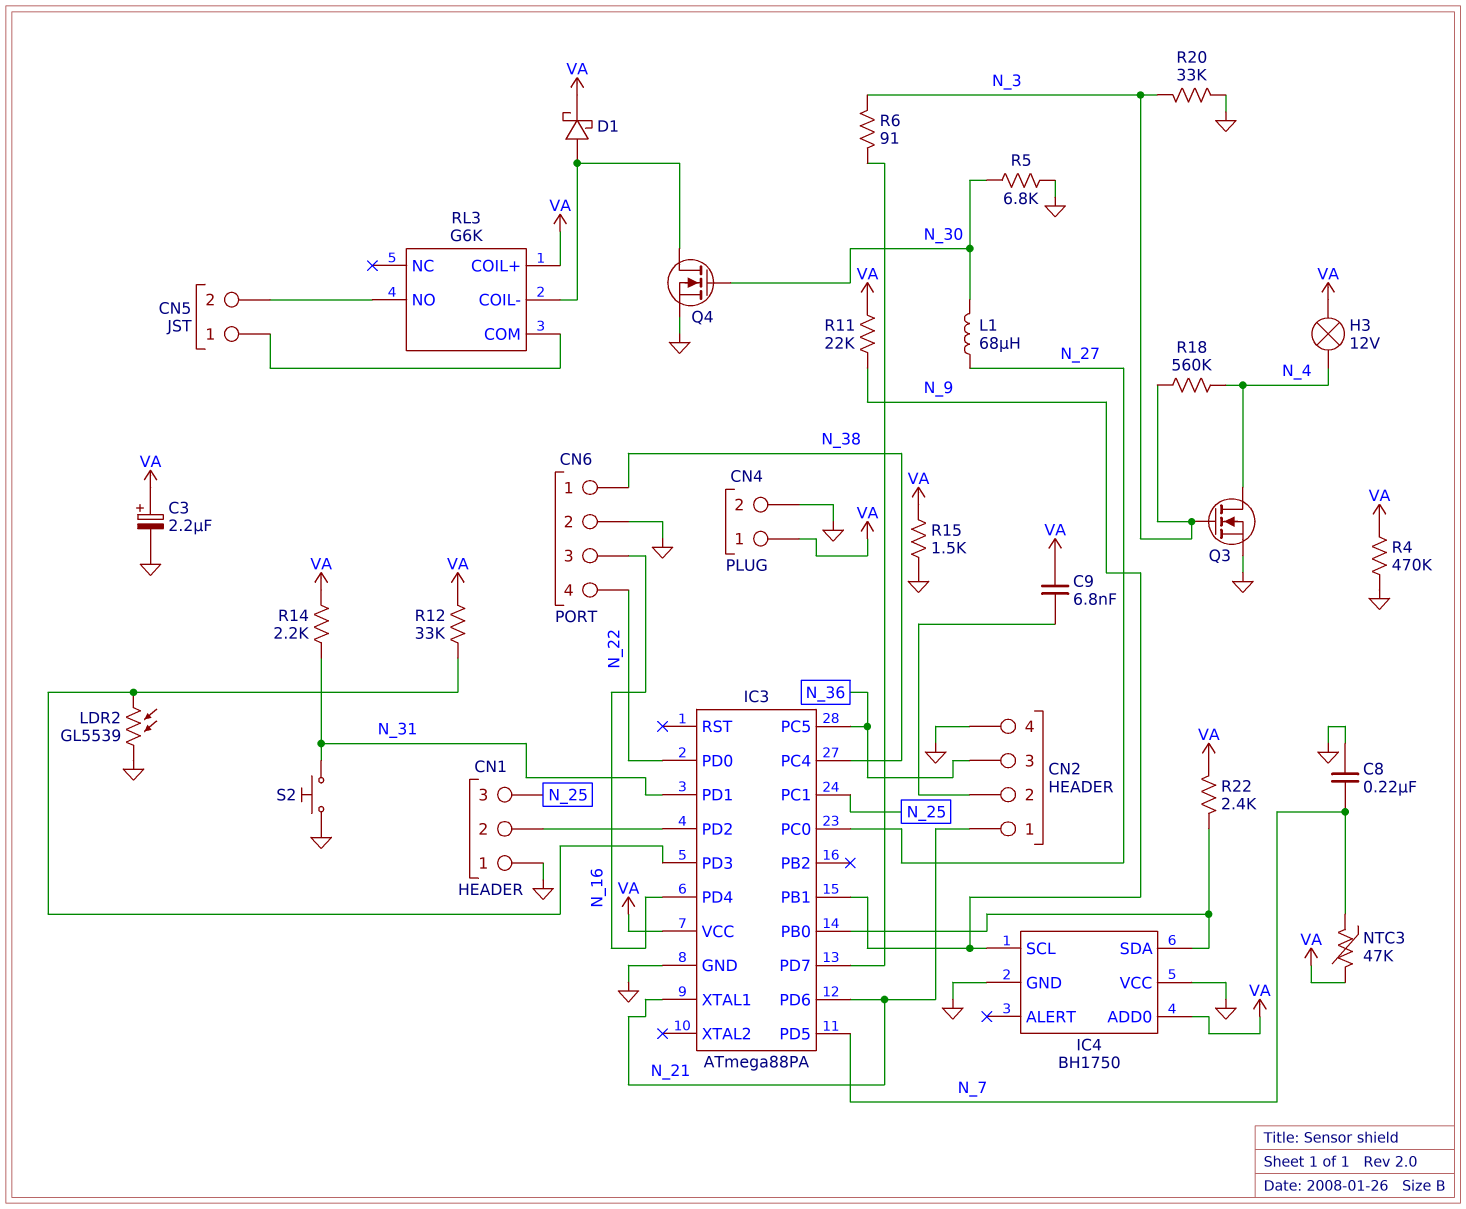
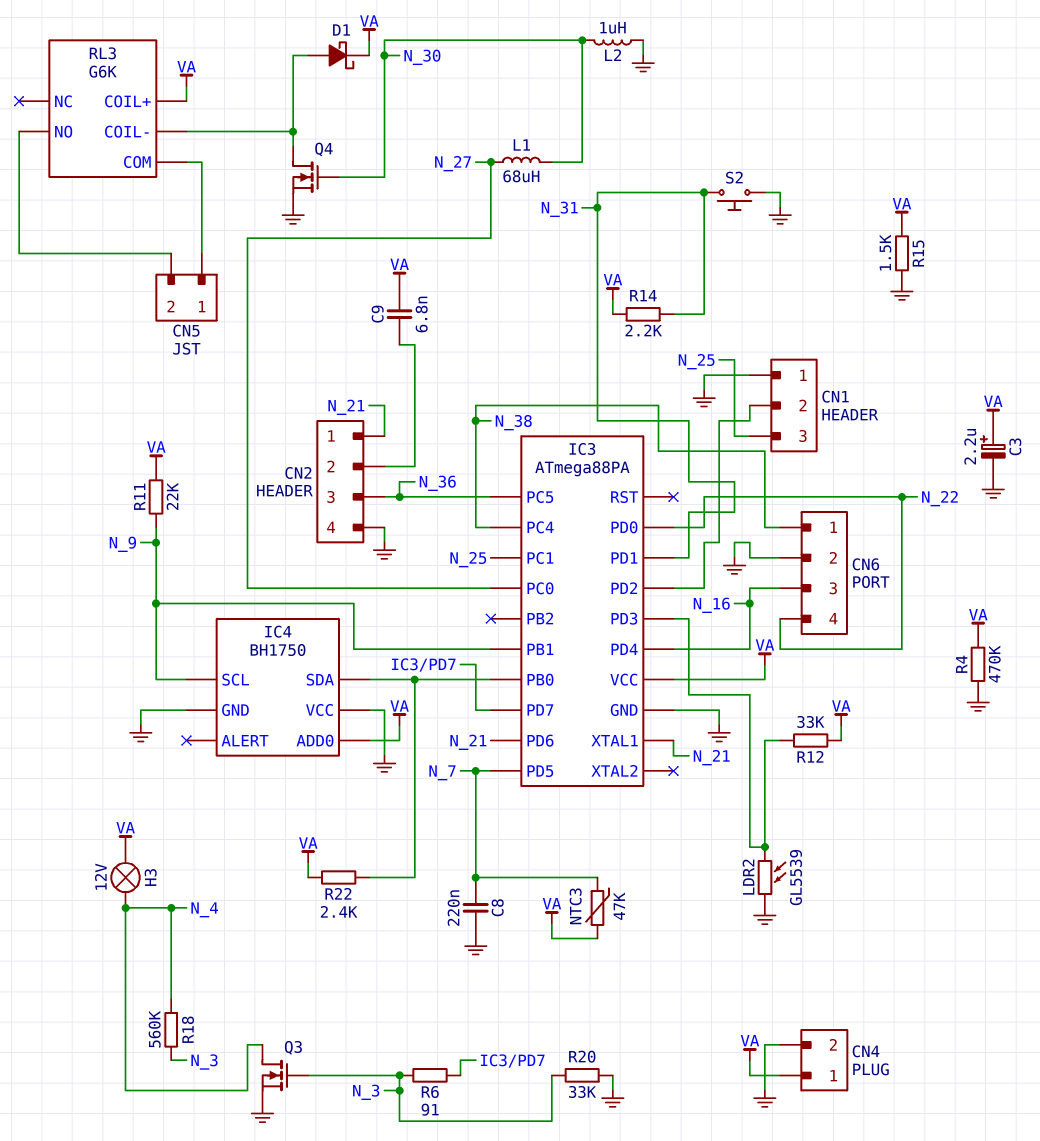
L2: none -> 1uH (GND, N_30)
R5: 6.8k (GND, N_30) -> none

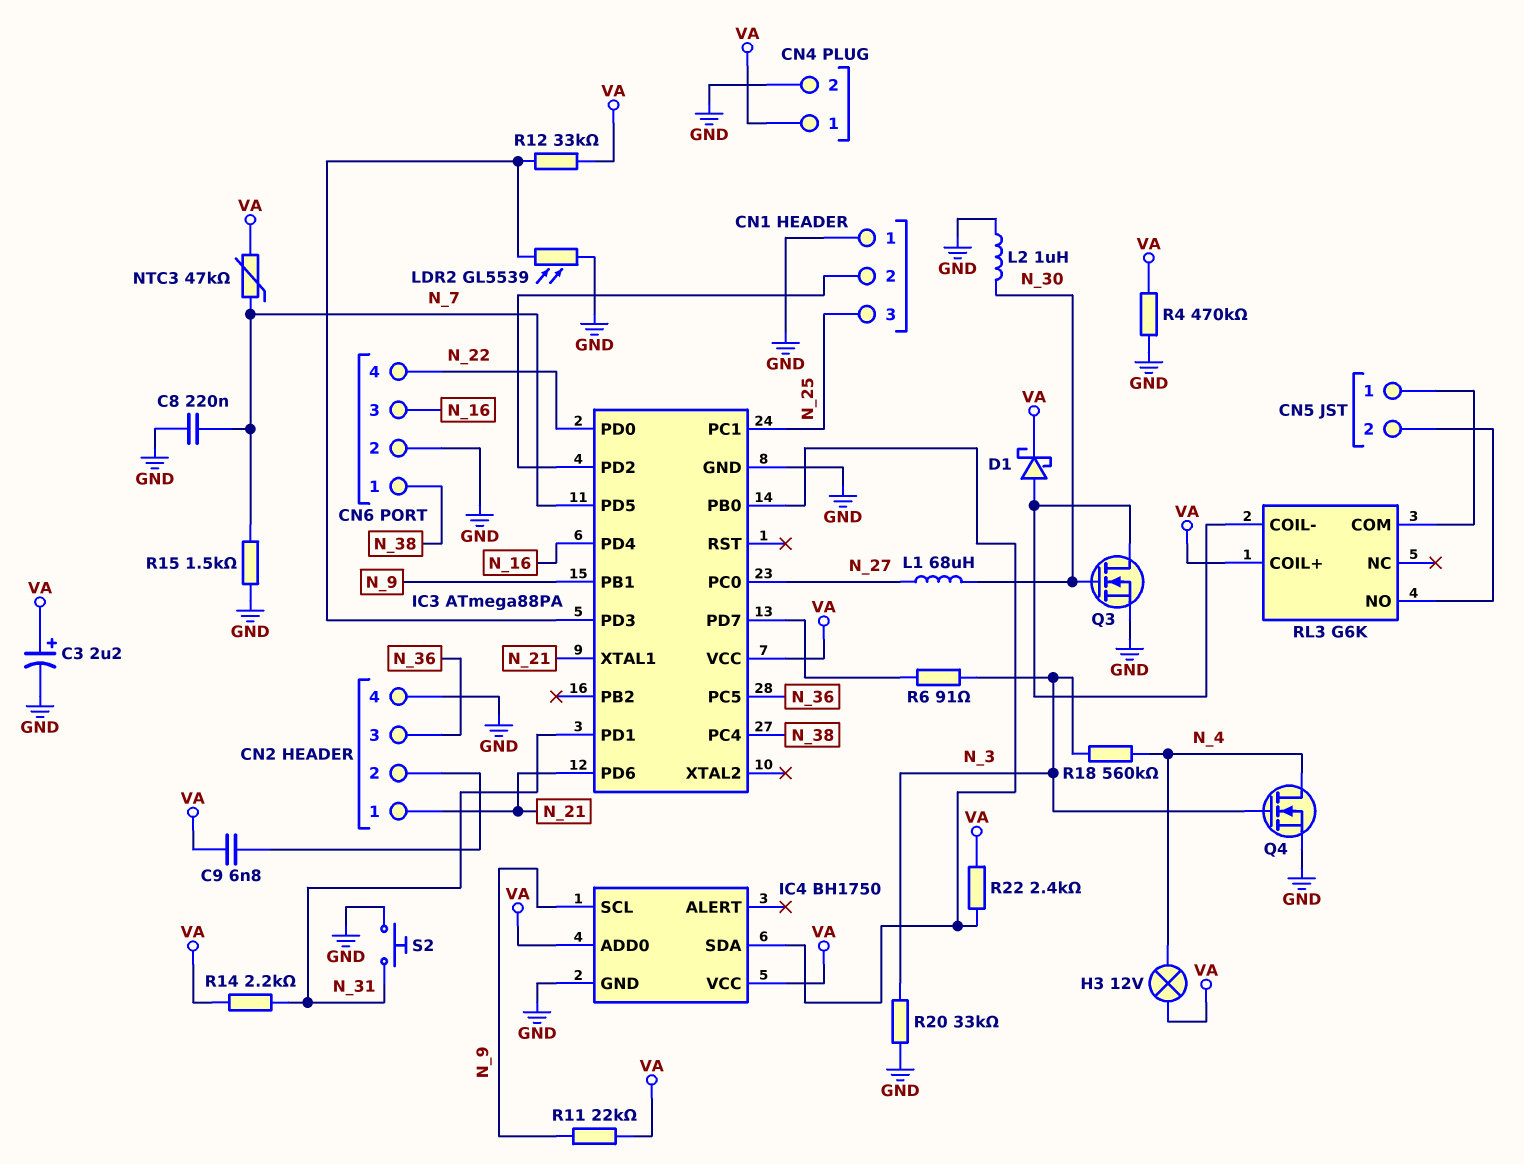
IC4 pin VCC: GND -> VA
Q3: NMOS (G N_3, D N_4, S GND) -> NMOS (G N_30, D RL3/COIL-, S GND)
Q4: NMOS (G N_30, D RL3/COIL-, S GND) -> NMOS (G N_3, D N_4, S GND)
R15: 1.5k (GND, VA) -> 1.5k (GND, N_7)

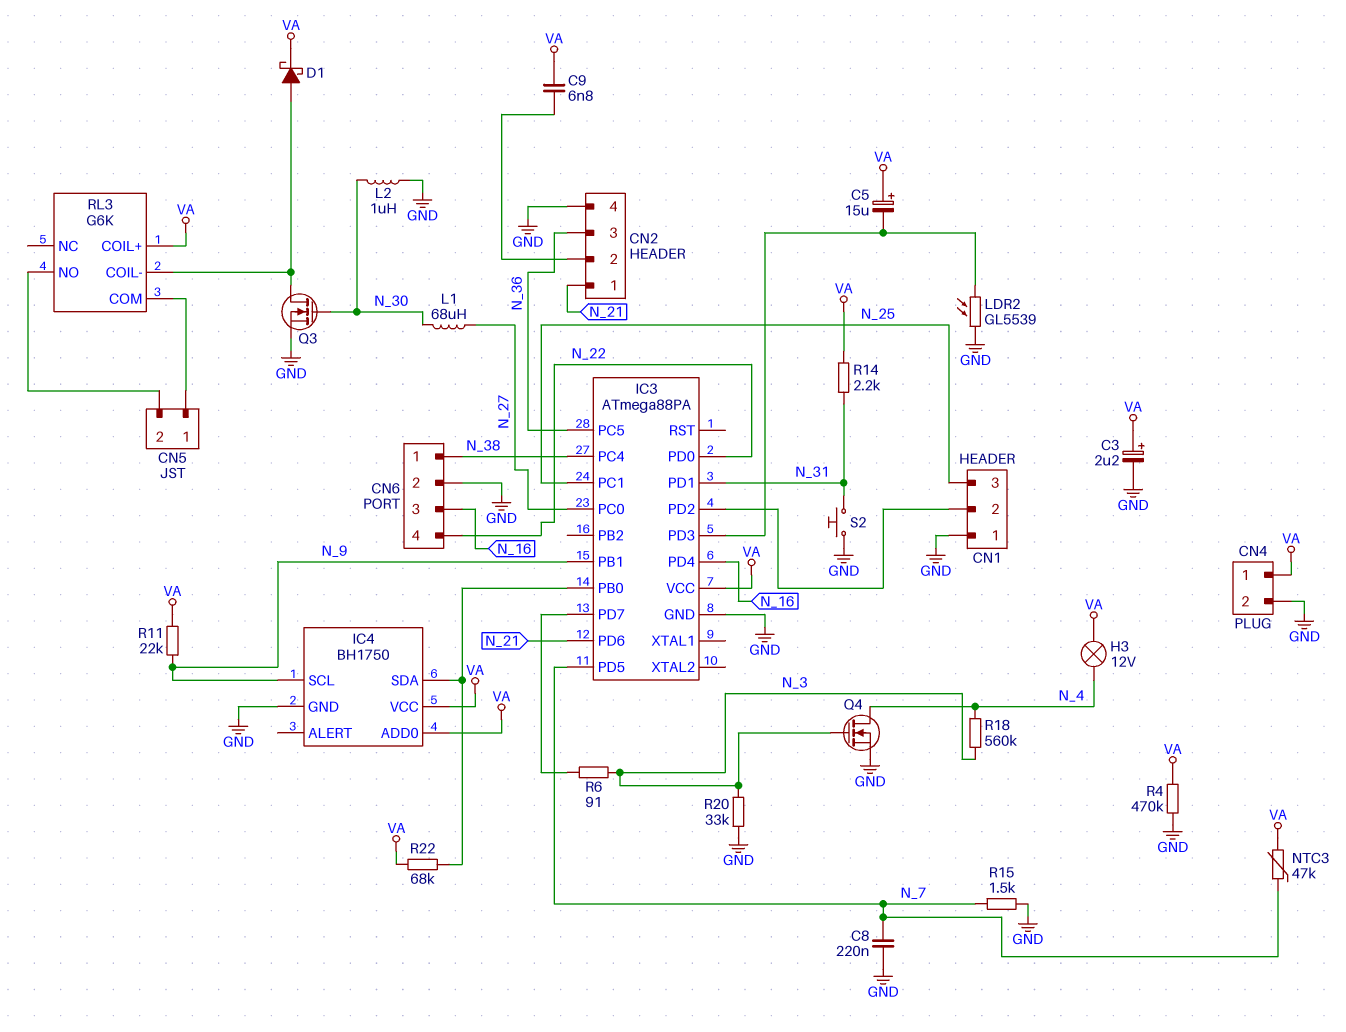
C5: none -> 15uF (plus VA, minus IC3/PD3)
IC3 pin XTAL1: N_21 -> none
R12: 33k (IC3/PD3, VA) -> none
R22: 2.4k (IC3/PB0, VA) -> 68k (IC3/PB0, VA)

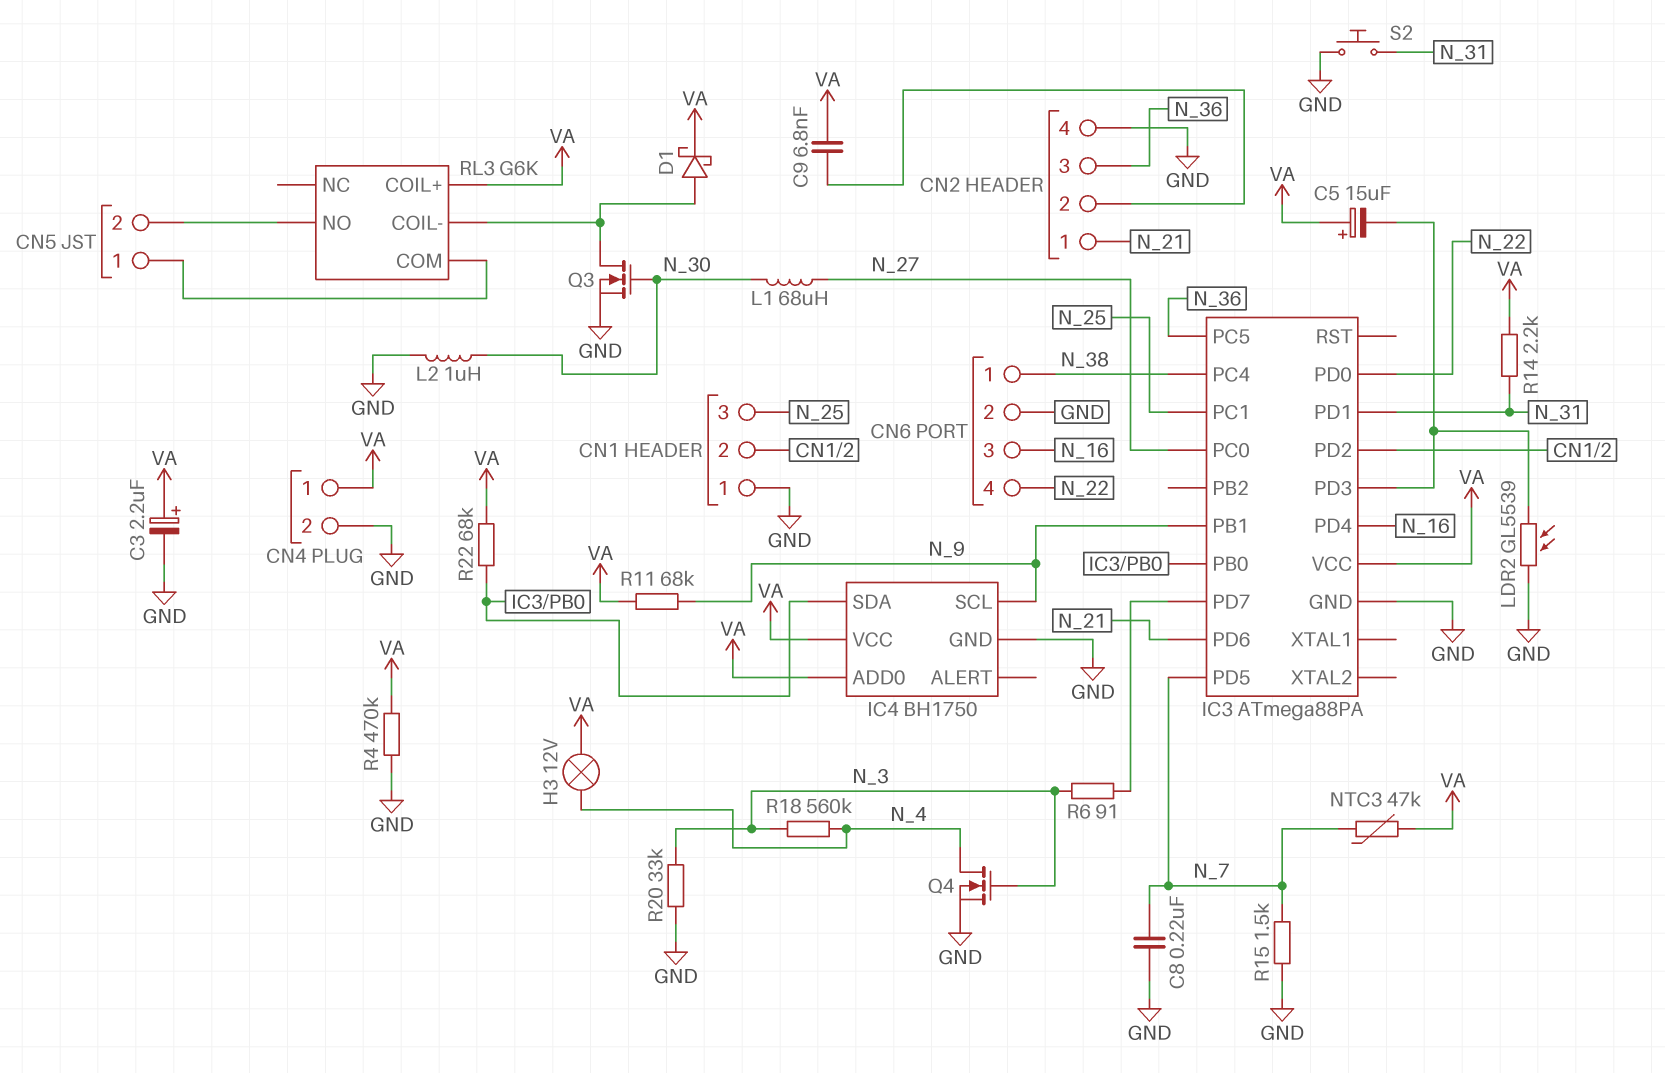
R11: 22k (N_9, VA) -> 68k (N_9, VA)

